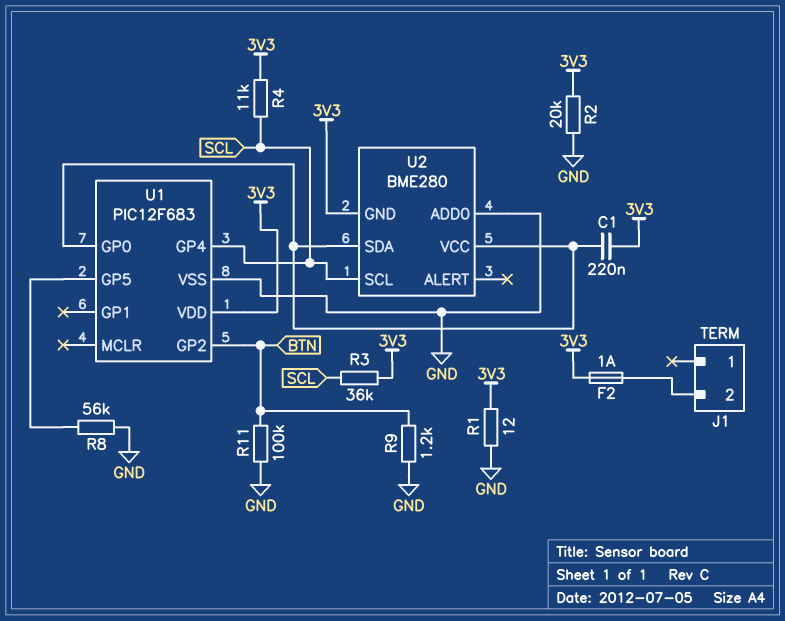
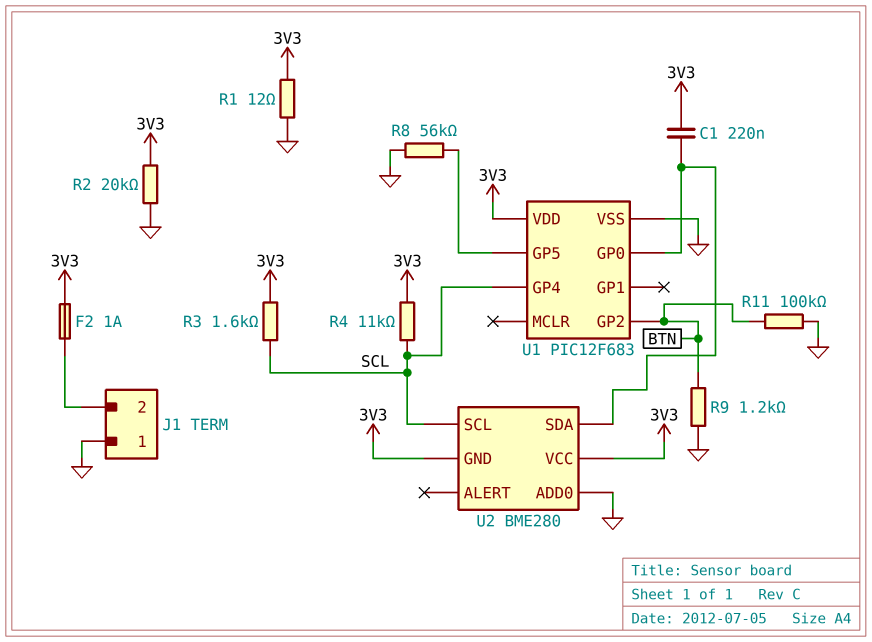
J1 pin 1: none -> GND
R3: 36k (3V3, SCL) -> 1.6k (3V3, SCL)
U2 pin VCC: U1/GP0 -> 3V3

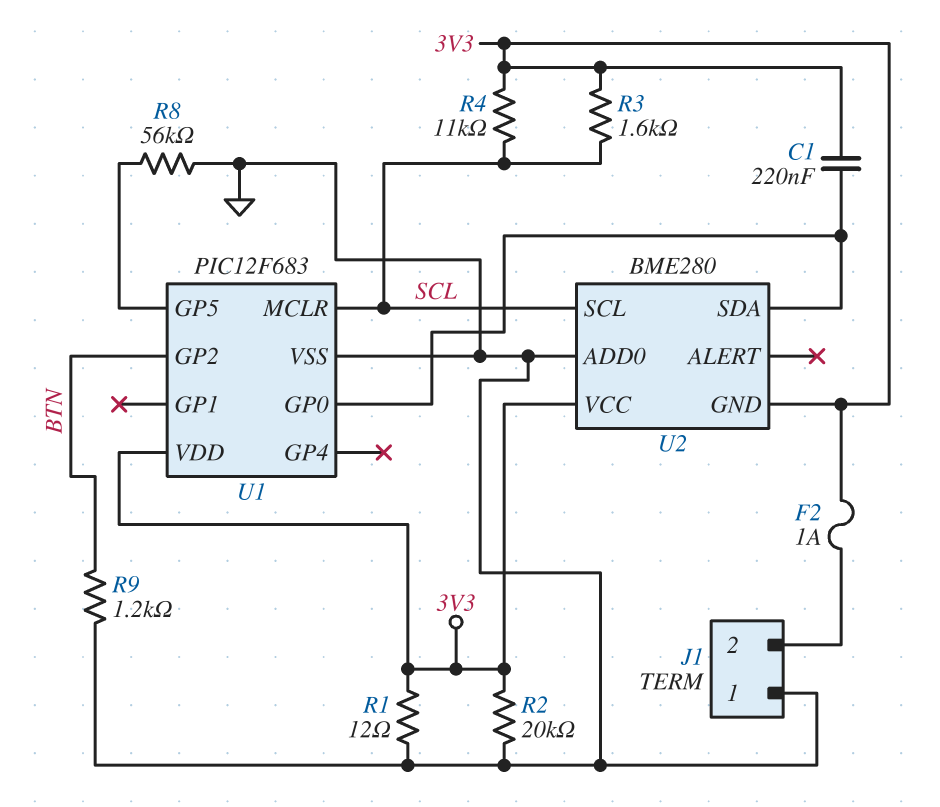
R11: 100k (BTN, GND) -> none
U1 pin GP4: SCL -> none
U1 pin MCLR: none -> SCL

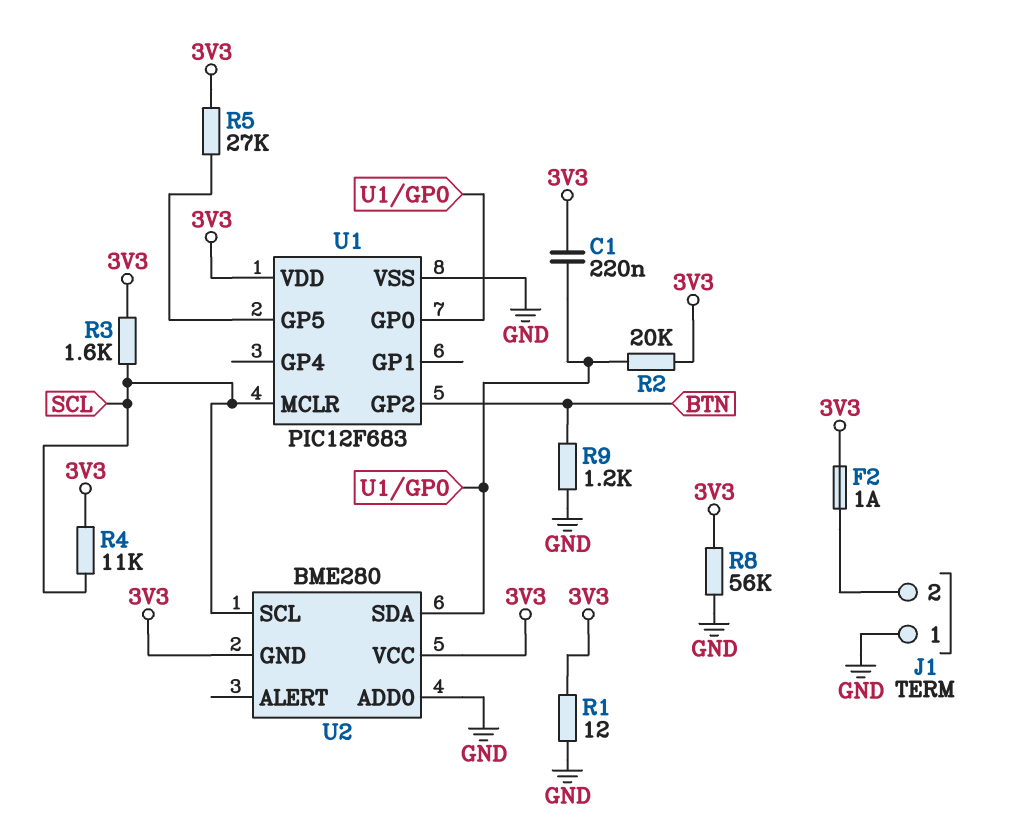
R2: 20k (3V3, GND) -> 20k (3V3, U1/GP0)
R5: none -> 27k (3V3, U1/GP5)
R8: 56k (GND, U1/GP5) -> 56k (3V3, GND)

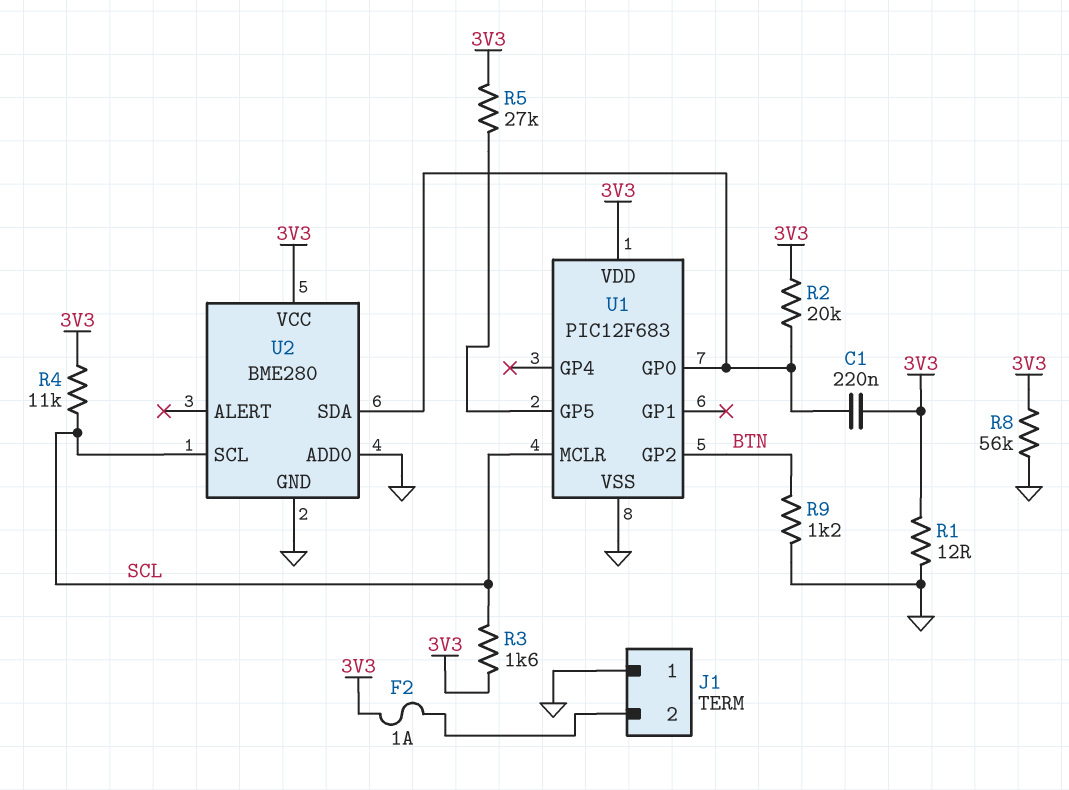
U2 pin GND: 3V3 -> GND

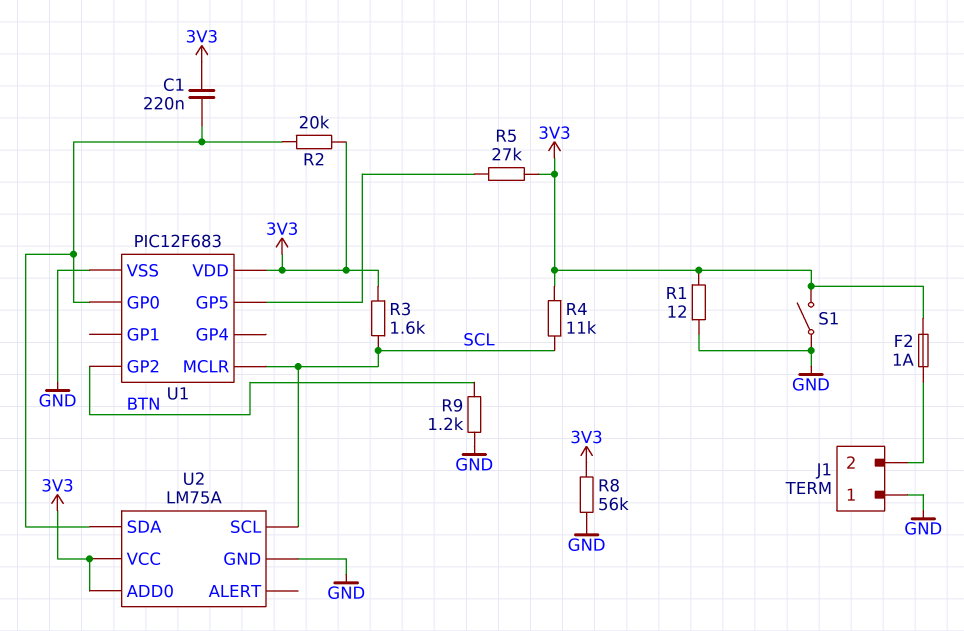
S1: none -> switch (3V3, GND)
U2: BME280 -> LM75A
U2 pin ADD0: GND -> 3V3

